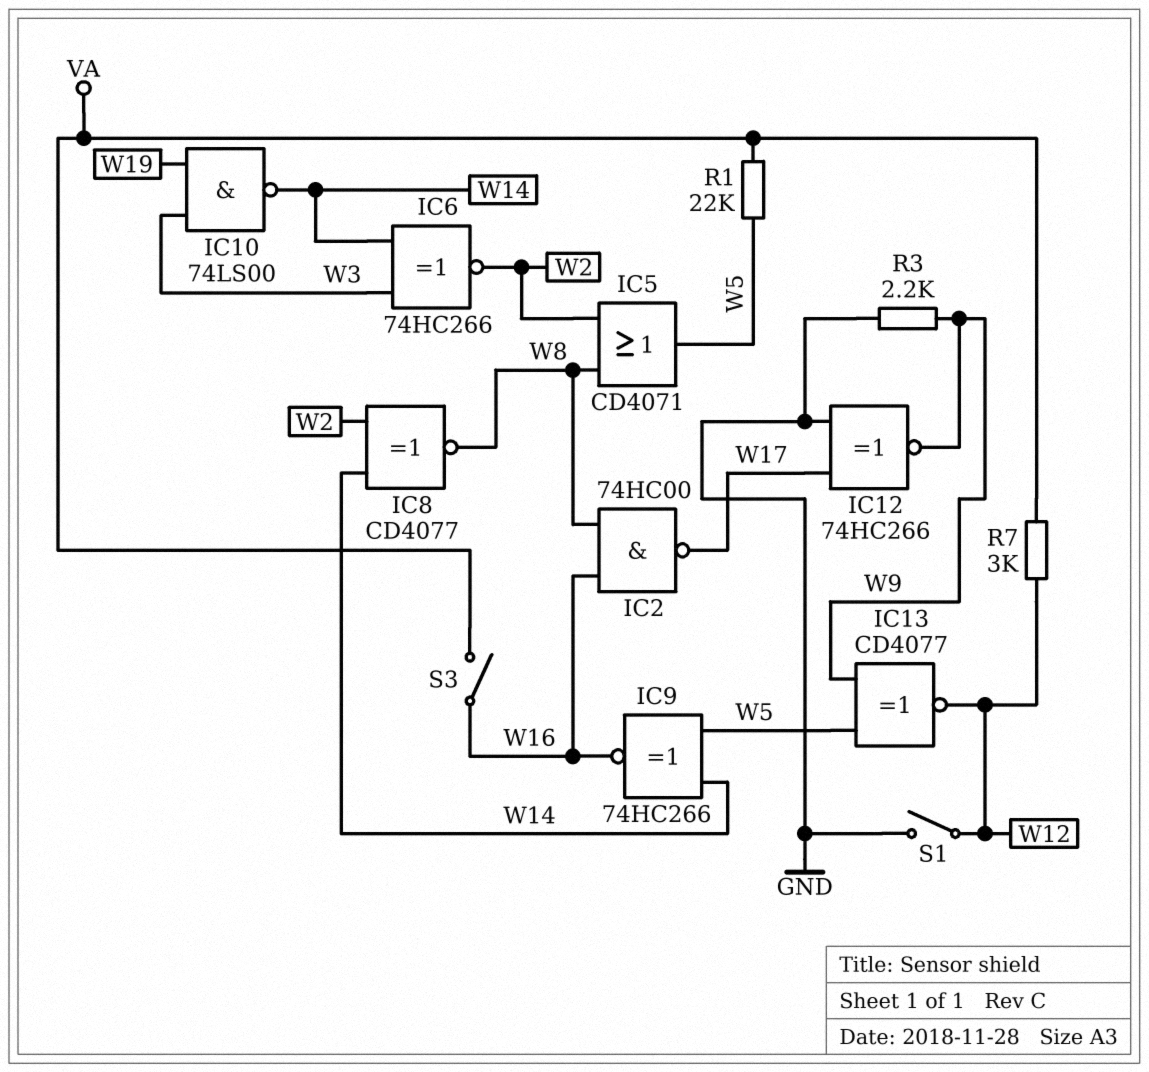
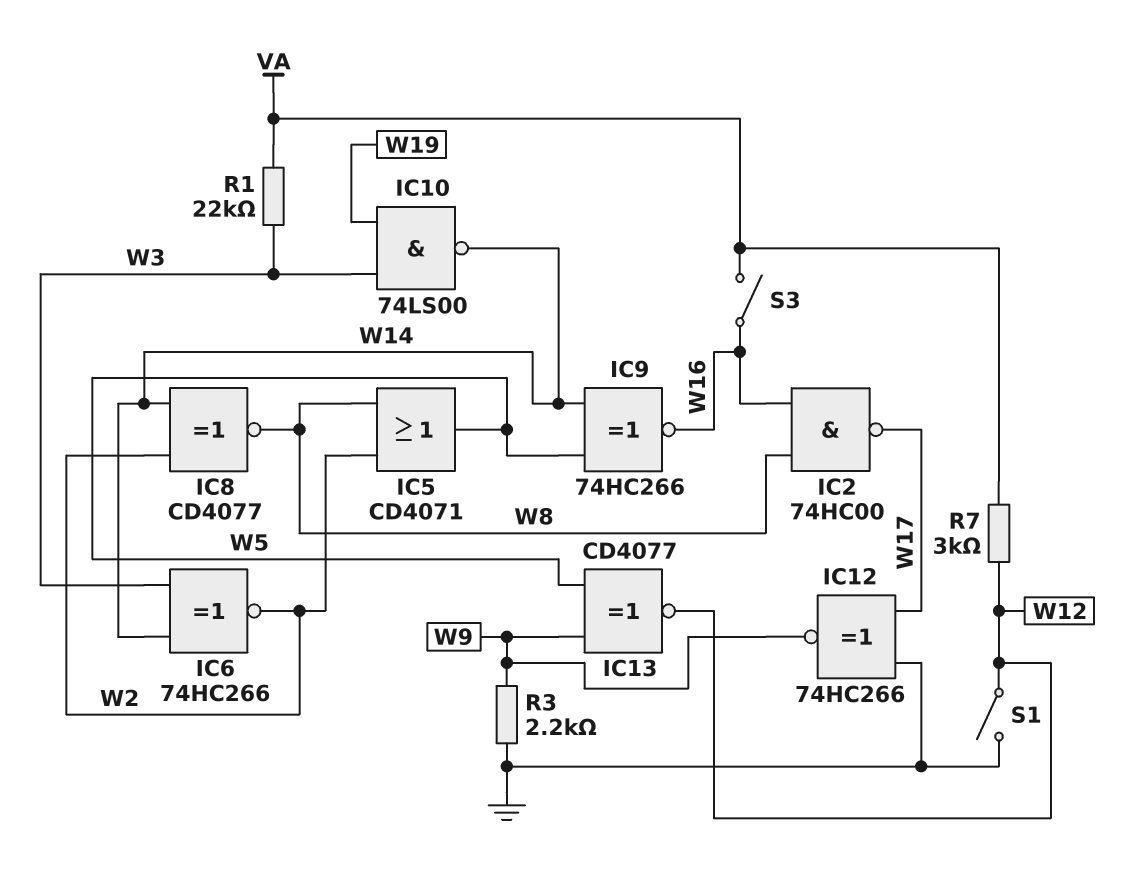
R1: 22k (VA, W5) -> 22k (VA, W3)

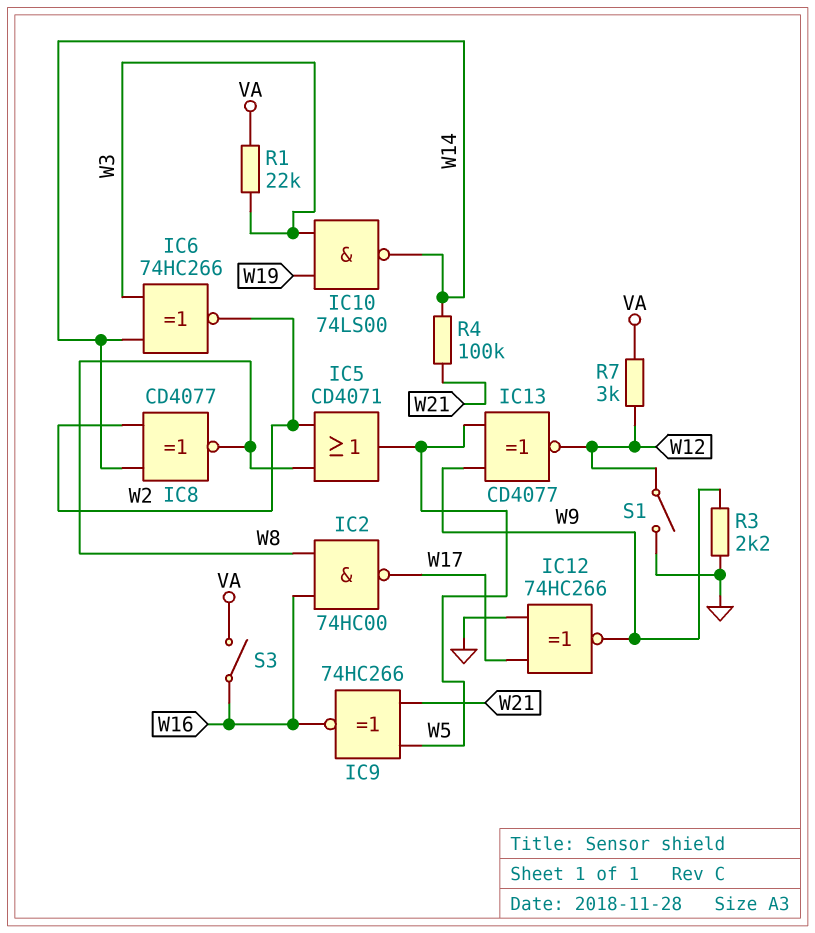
IC9: XNOR 74HC266 (in W5, in W14, out W16) -> XNOR 74HC266 (in W5, in W21, out W16)
R4: none -> 100k (W14, W21)

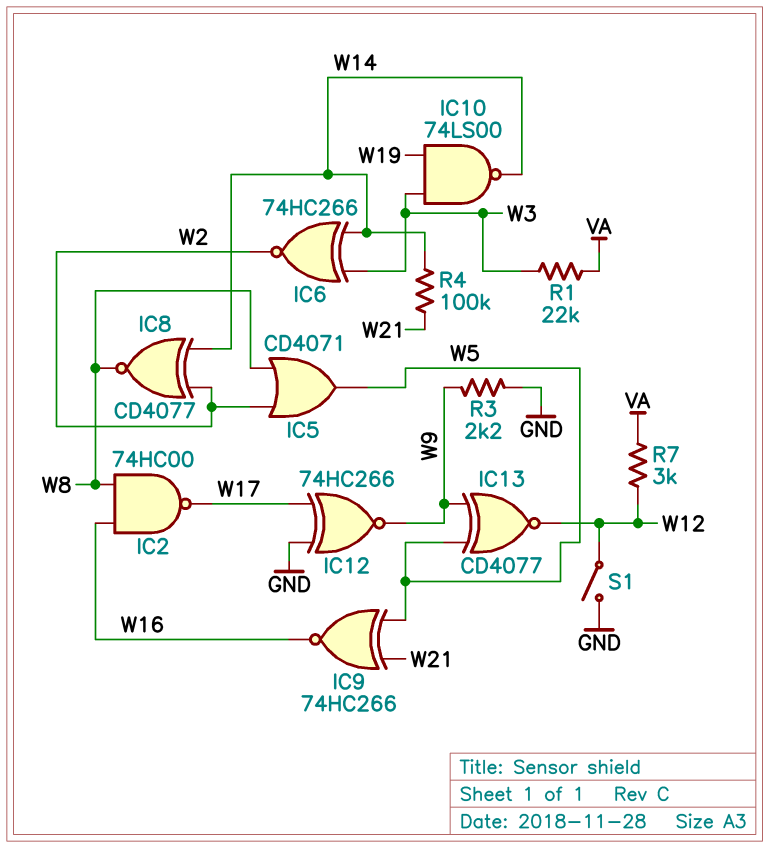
S3: switch (VA, W16) -> none

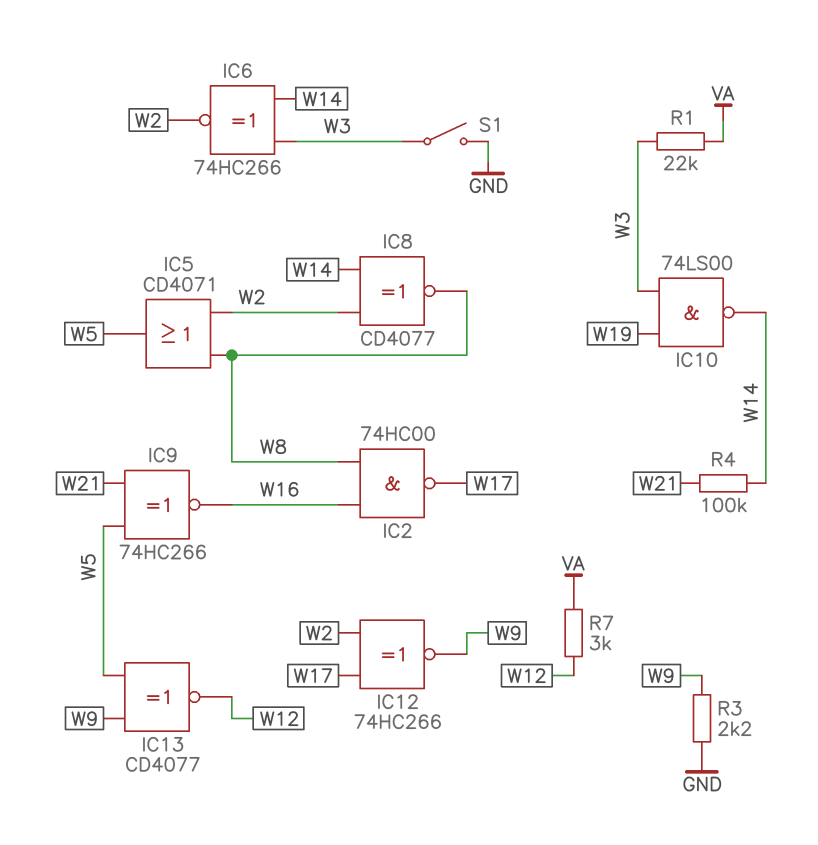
IC12: XNOR 74HC266 (in GND, in W17, out W9) -> XNOR 74HC266 (in W2, in W17, out W9)
S1: switch (GND, W12) -> switch (GND, W3)

